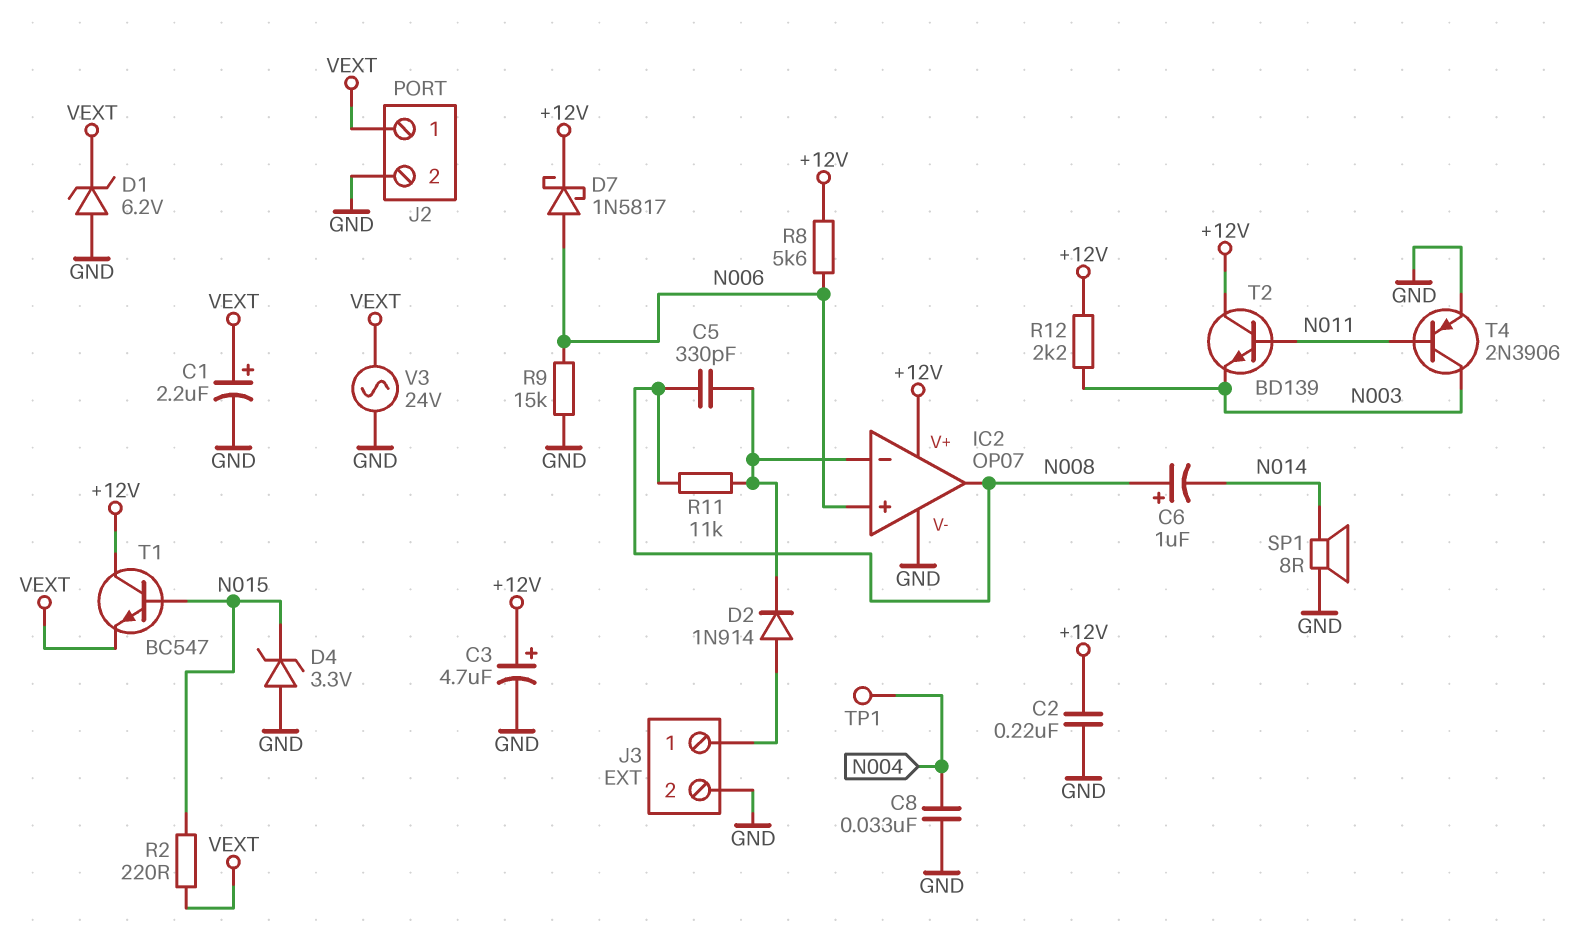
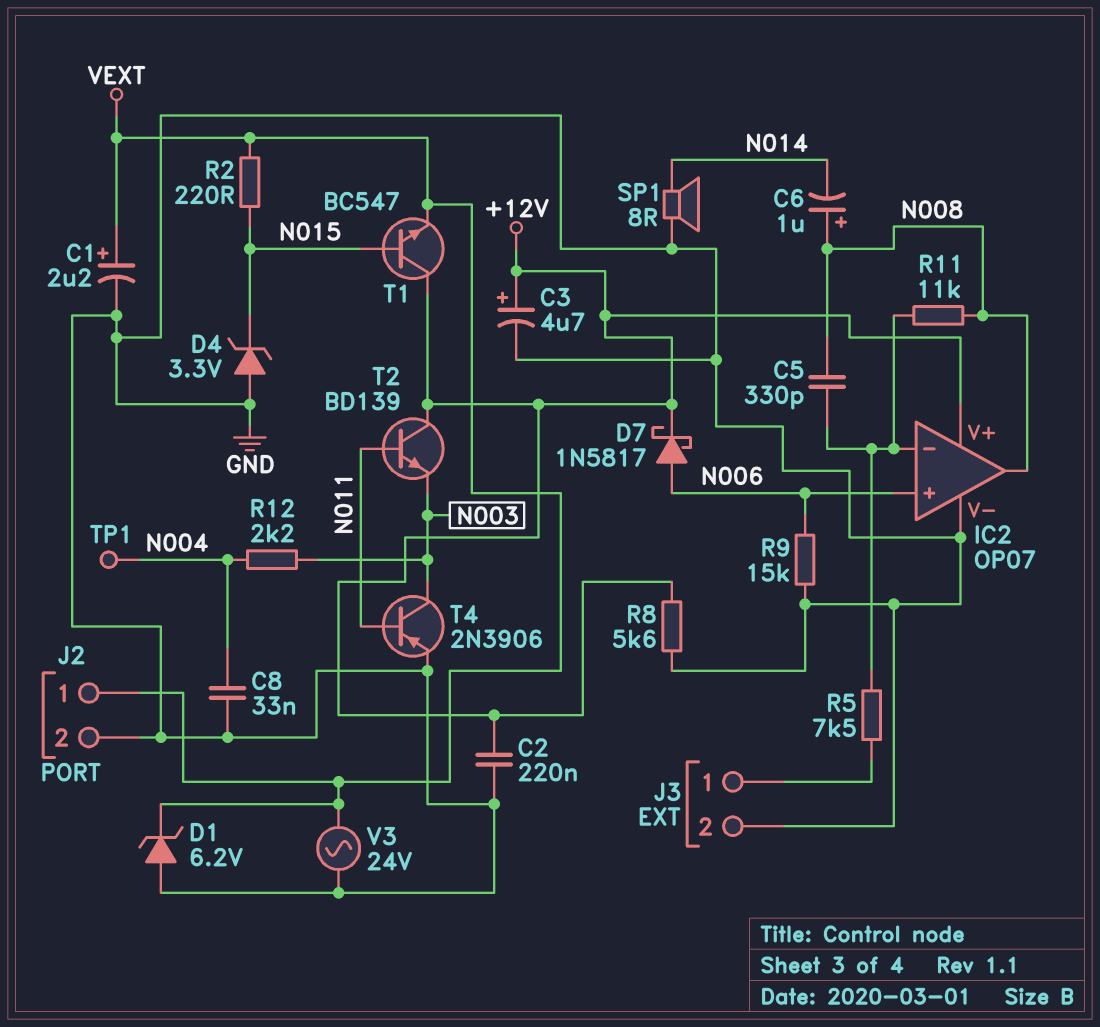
D2: diode 1N914 (A J3/1, K IC2/in-) -> none
R5: none -> 7.5k (IC2/in-, J3/1)
R8: 5.6k (+12V, N006) -> 5.6k (+12V, GND)
R12: 2.2k (+12V, N003) -> 2.2k (N003, N004)

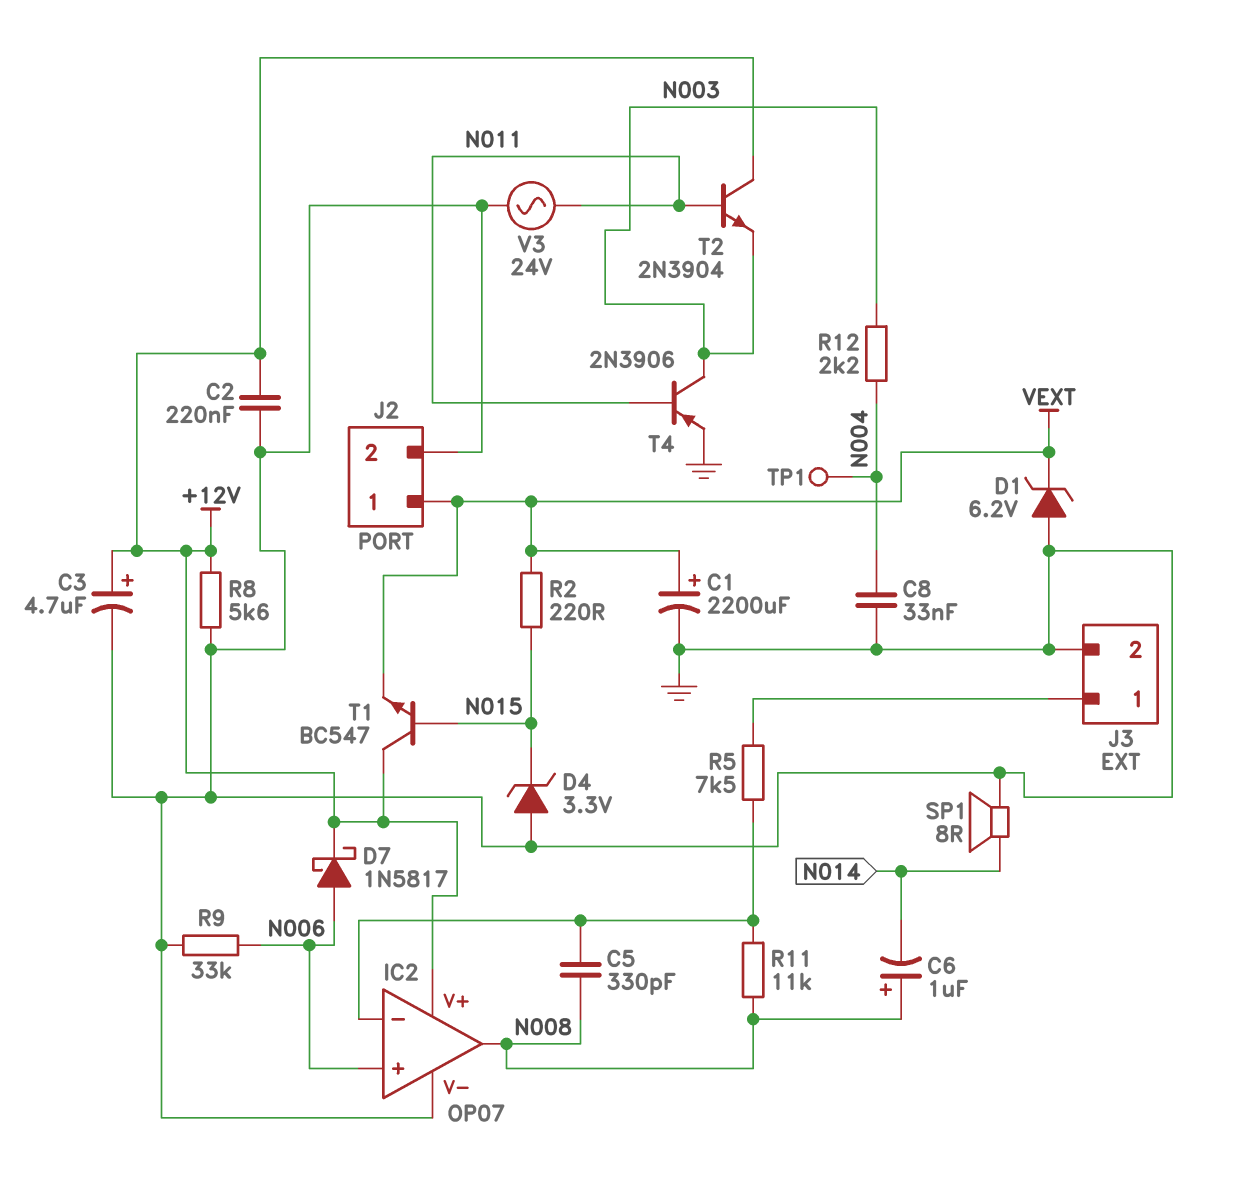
C1: 2.2uF (plus VEXT, minus GND) -> 2200uF (plus VEXT, minus GND)
R9: 15k (GND, N006) -> 33k (GND, N006)
T2: NPN BD139 (B N011, C +12V, E N003) -> NPN 2N3904 (B N011, C +12V, E N003)
V3: AC 24V (GND, VEXT) -> AC 24V (GND, N011)

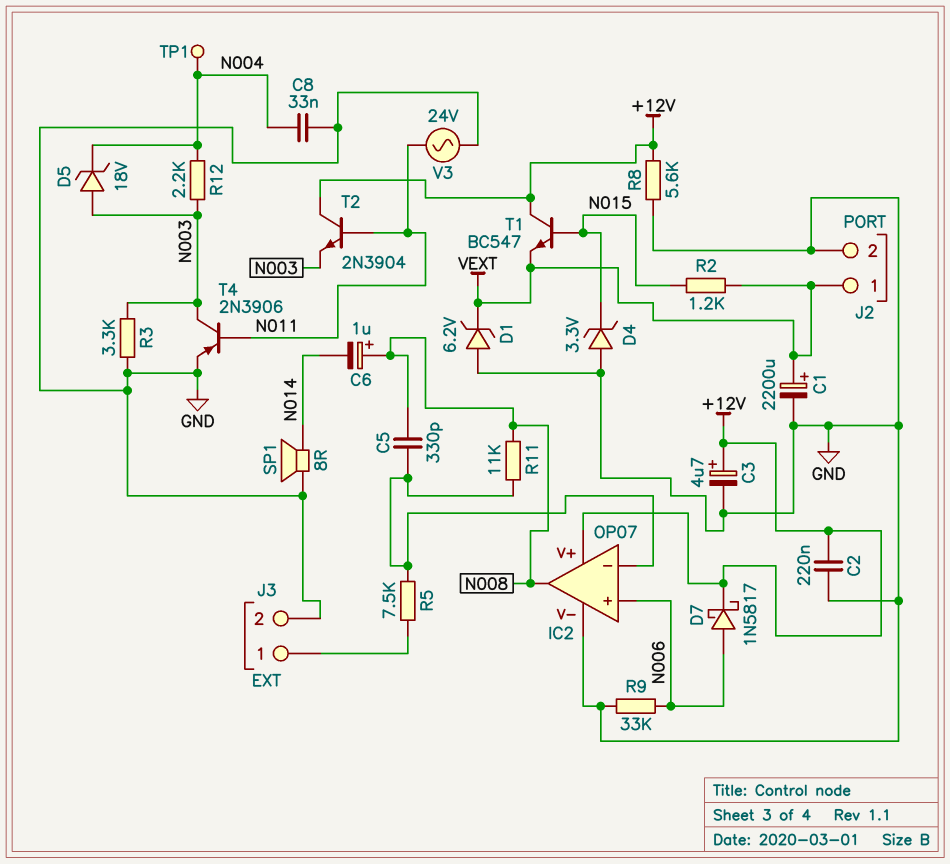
D5: none -> zener 18V (A N003, K N004)
R2: 220 (N015, VEXT) -> 1.2k (N015, VEXT)
R3: none -> 3.3k (GND, N003)

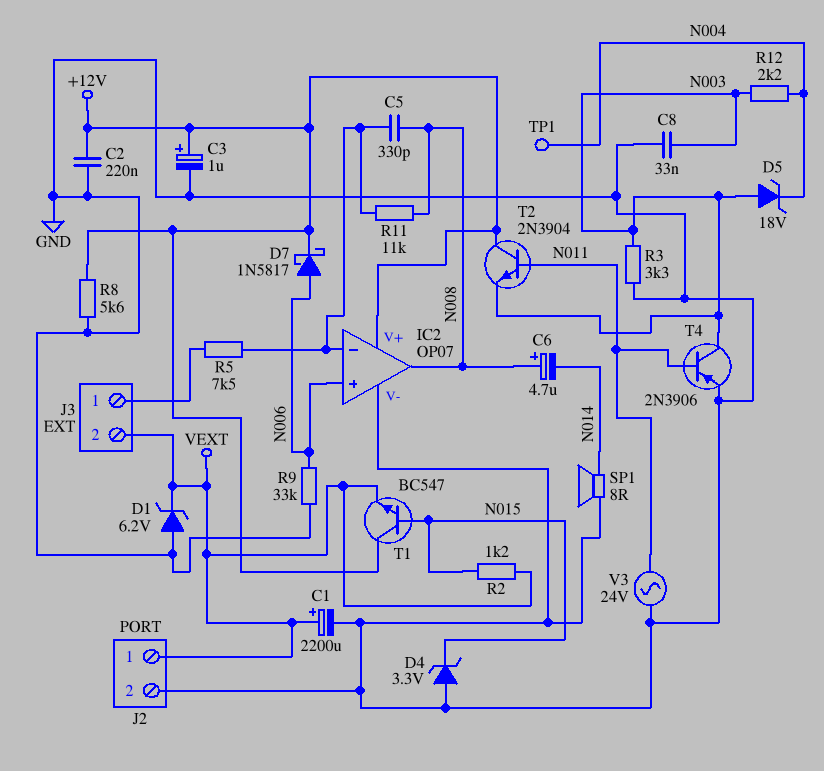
C3: 4.7uF (plus +12V, minus GND) -> 1uF (plus +12V, minus GND)
C6: 1uF (plus N008, minus N014) -> 4.7uF (plus N008, minus N014)
C8: 33nF (GND, N004) -> 33nF (GND, N003)
J3 pin 2: GND -> VEXT

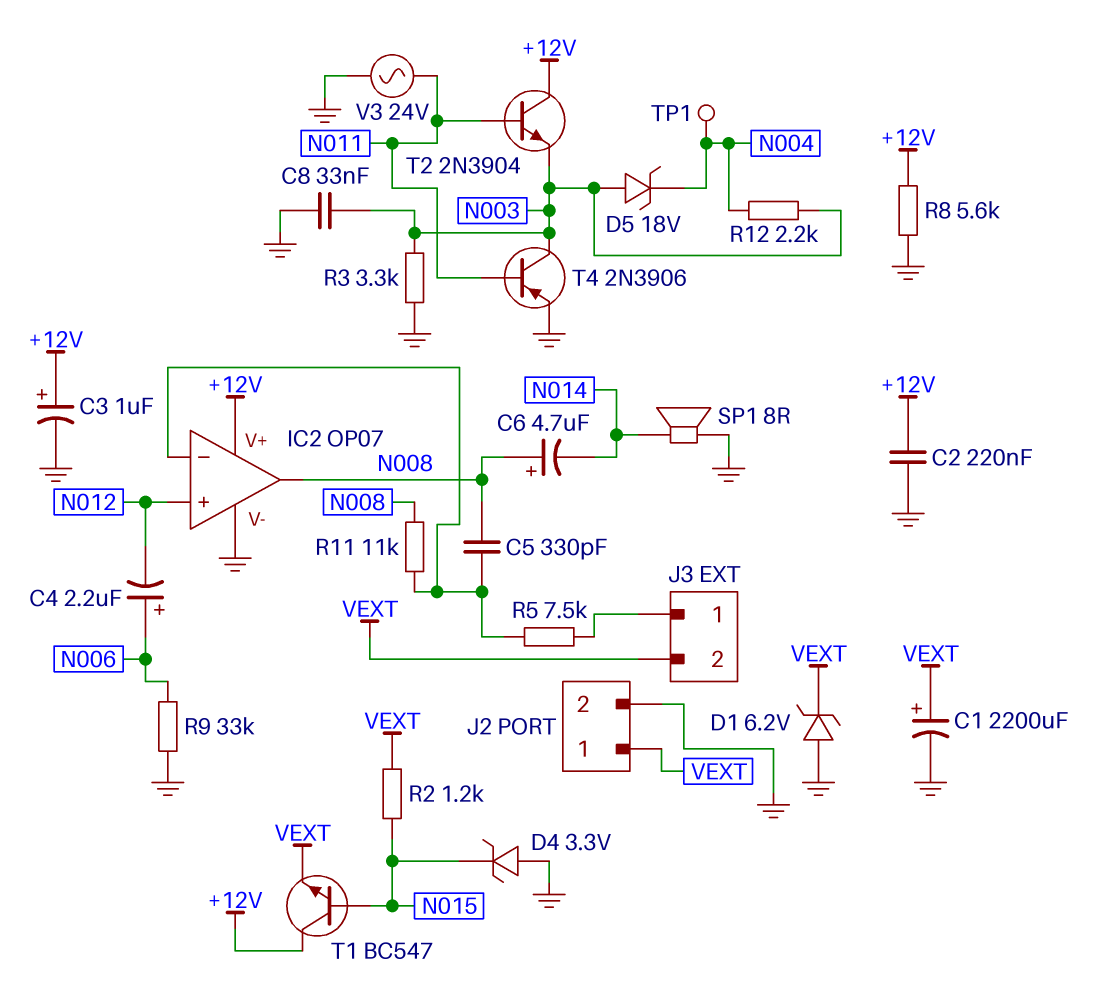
C4: none -> 2.2uF (plus N006, minus N012)
D7: schottky 1N5817 (A N006, K +12V) -> none
IC2 pin in+: N006 -> N012

